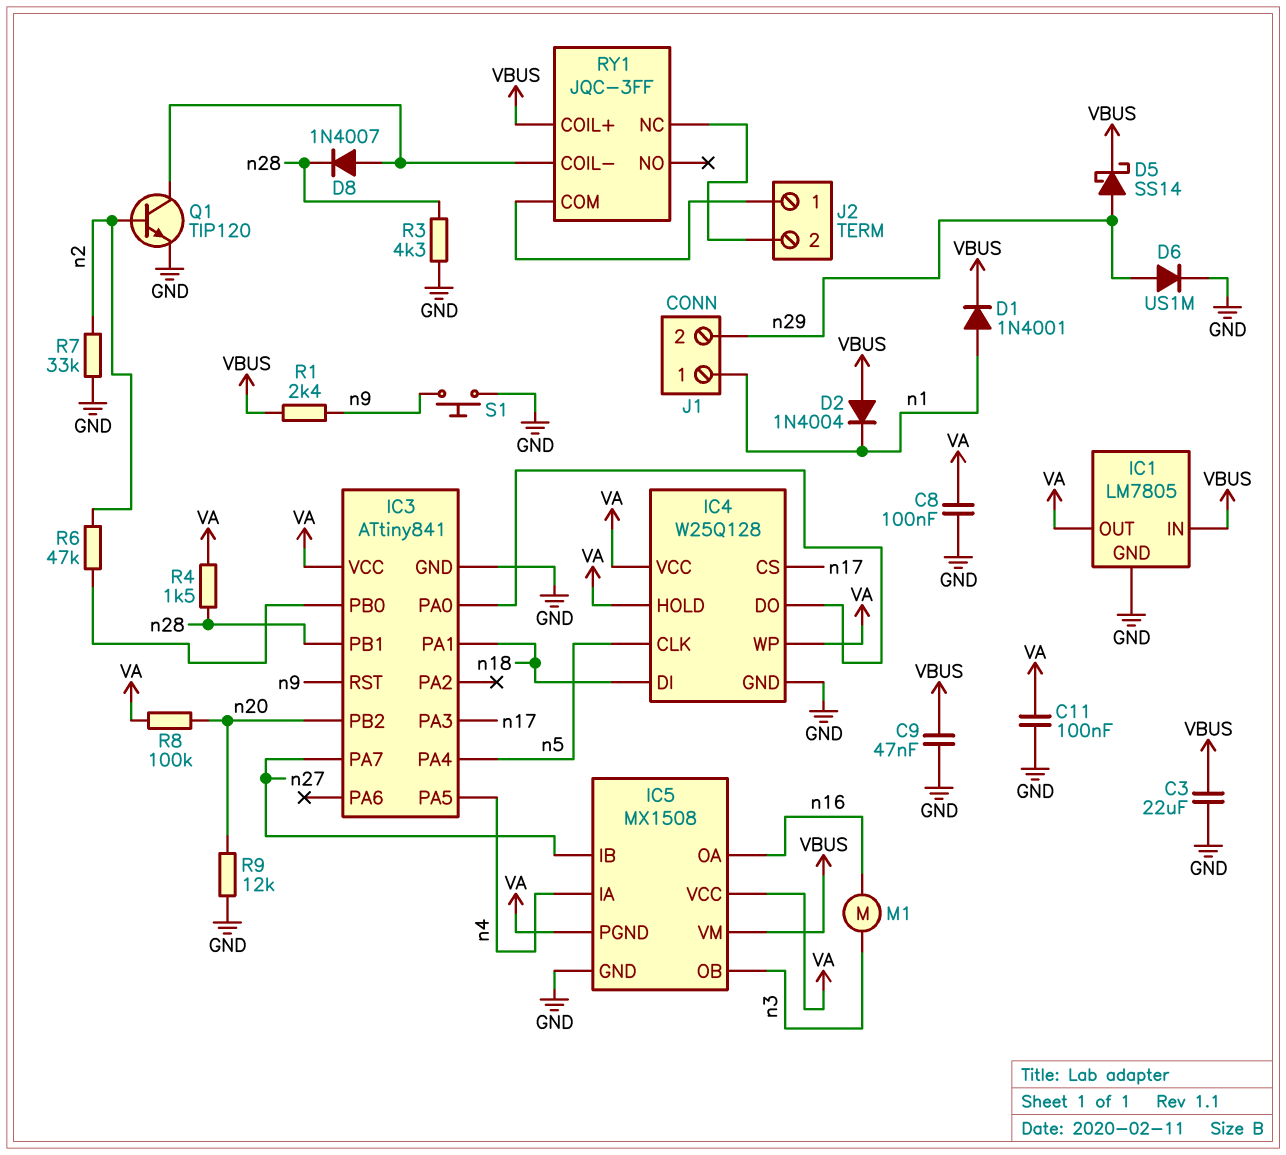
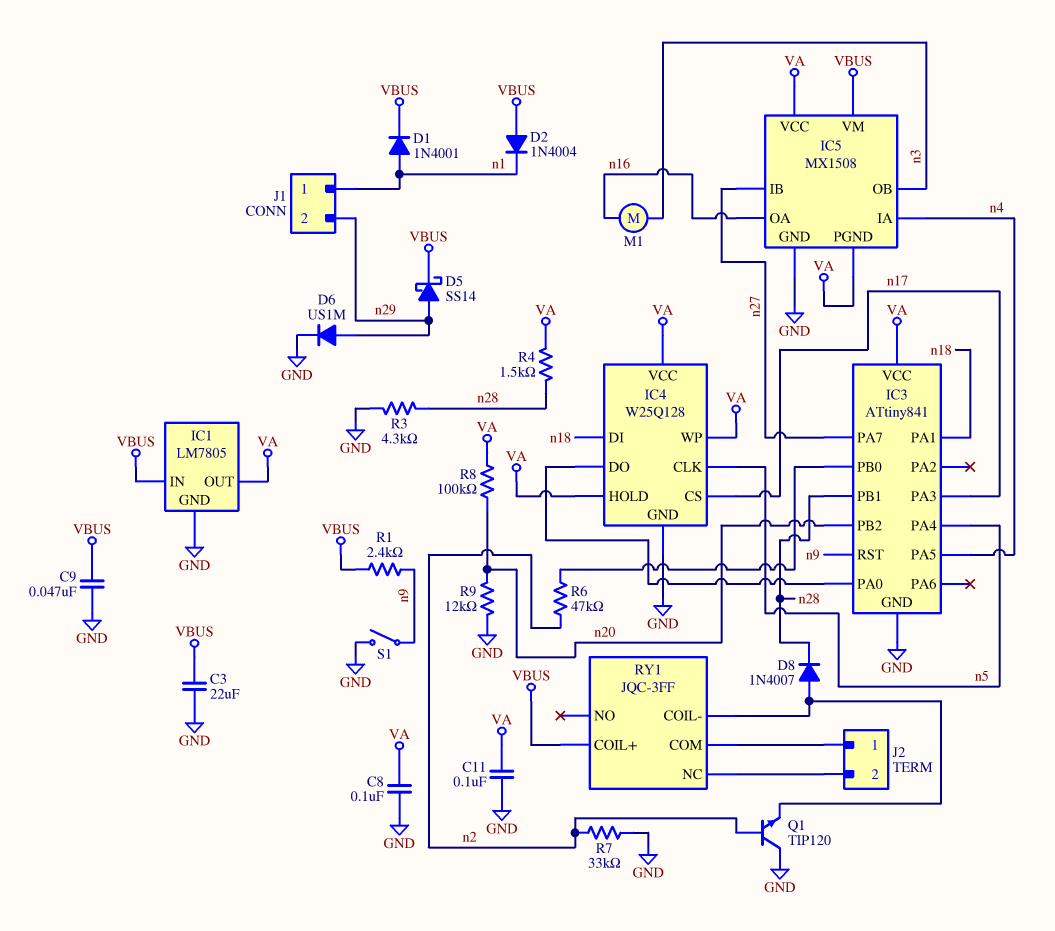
Q1: NPN TIP120 (B n2, C RY1/COIL-, E GND) -> NPN TIP120 (B n2, C GND, E RY1/COIL-)
S1: button (GND, n9) -> switch (GND, n9)

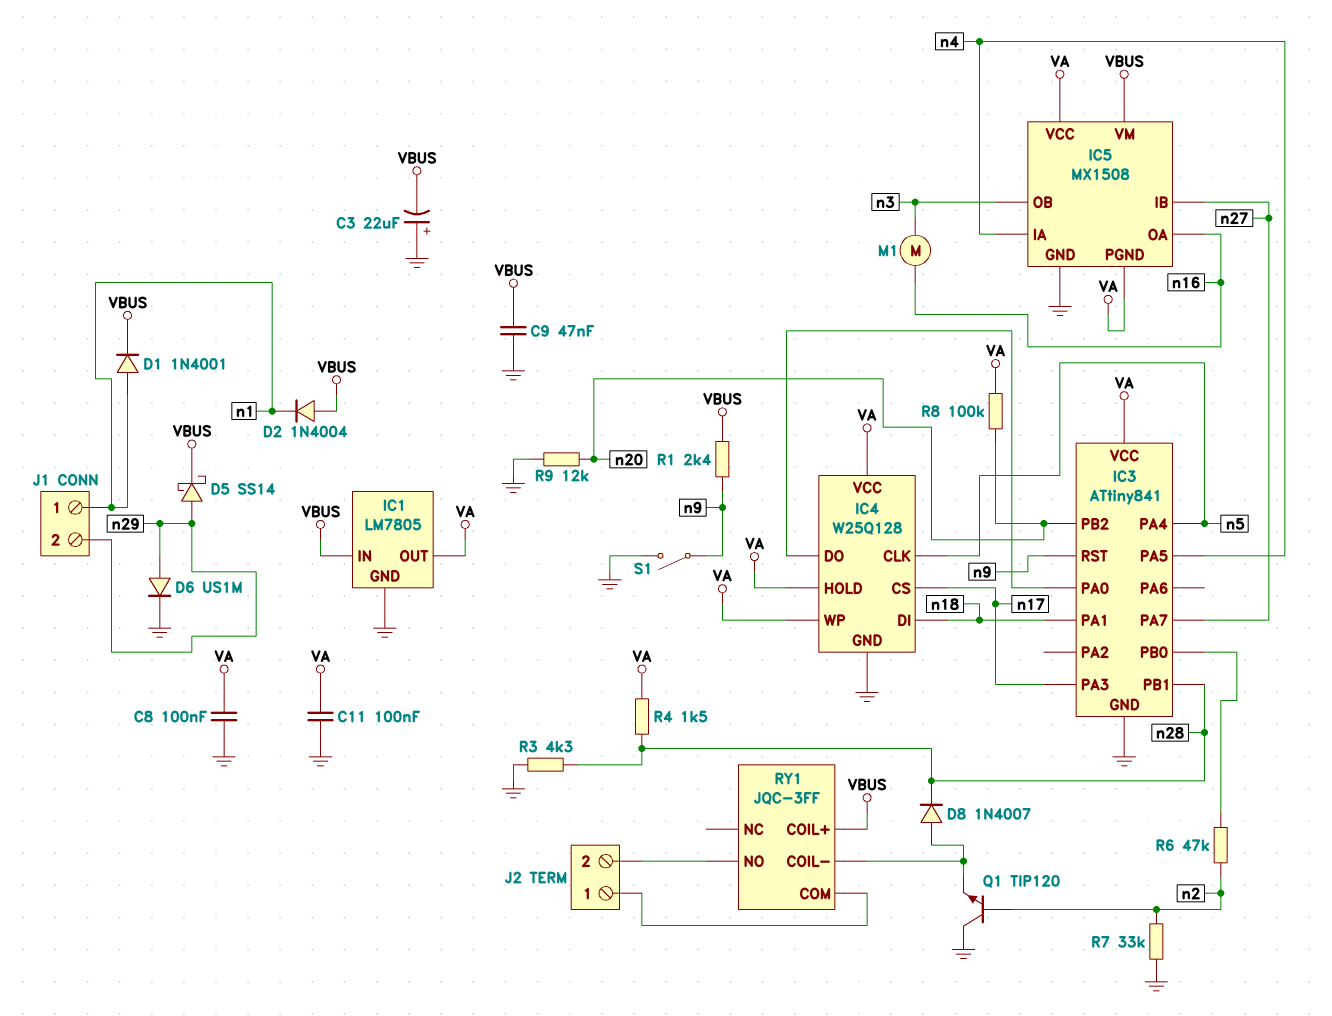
C3: 22uF (GND, VBUS) -> 22uF (plus GND, minus VBUS)
RY1 pin NC: J2/2 -> none
RY1 pin NO: none -> J2/2

